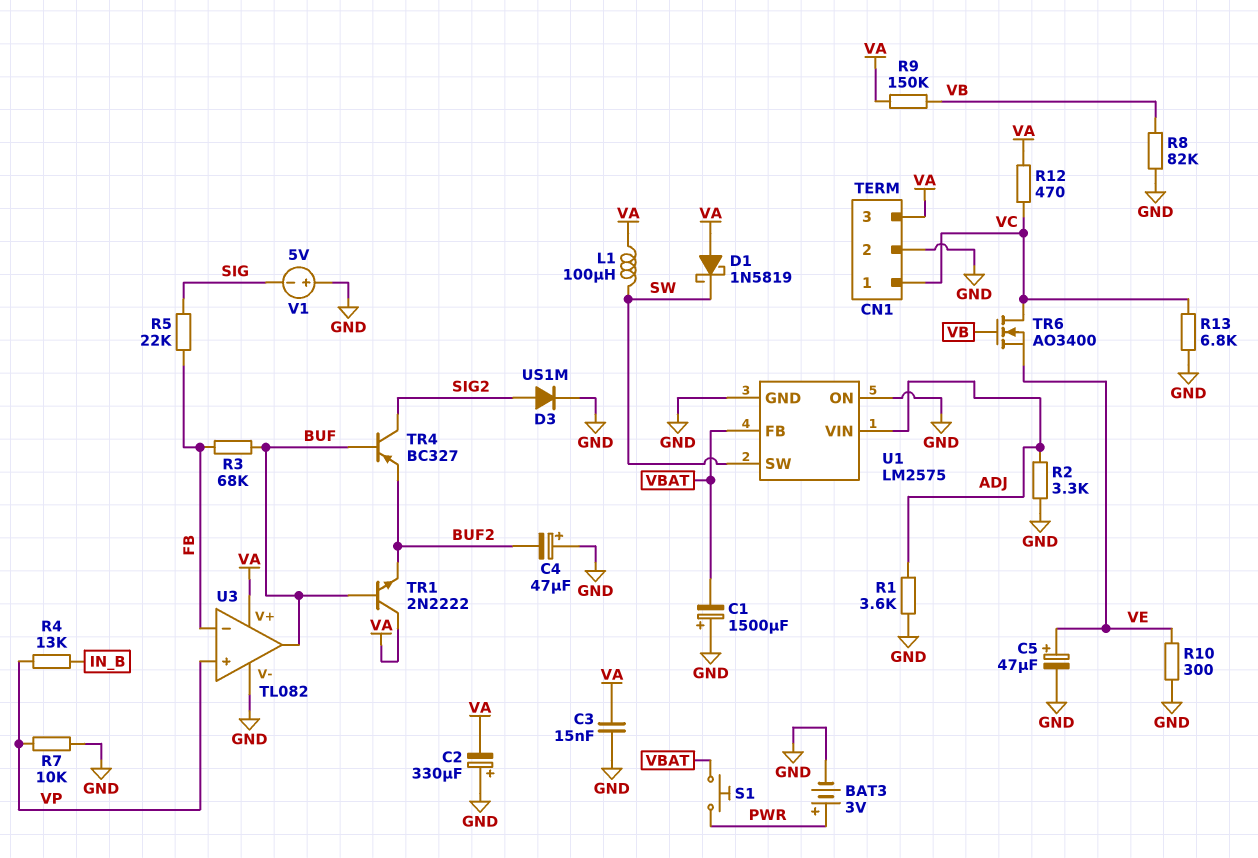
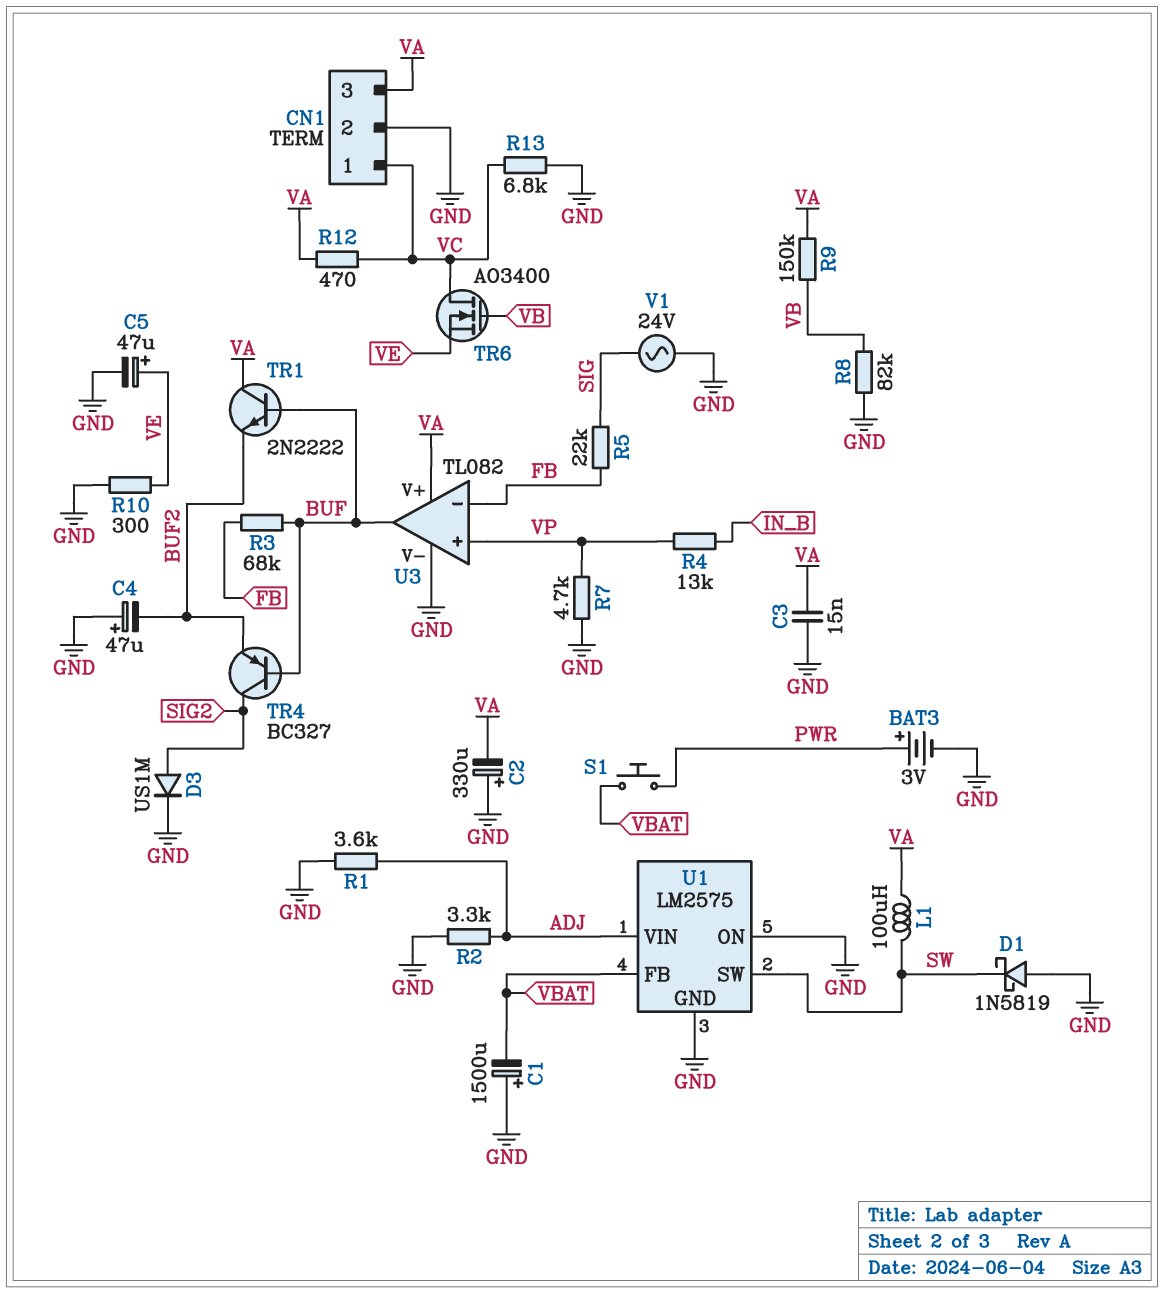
D1: schottky 1N5819 (A VA, K SW) -> schottky 1N5819 (A GND, K SW)
R7: 10k (GND, VP) -> 4.7k (GND, VP)
V1: 5V (plus GND, minus SIG) -> AC 24V (GND, SIG)

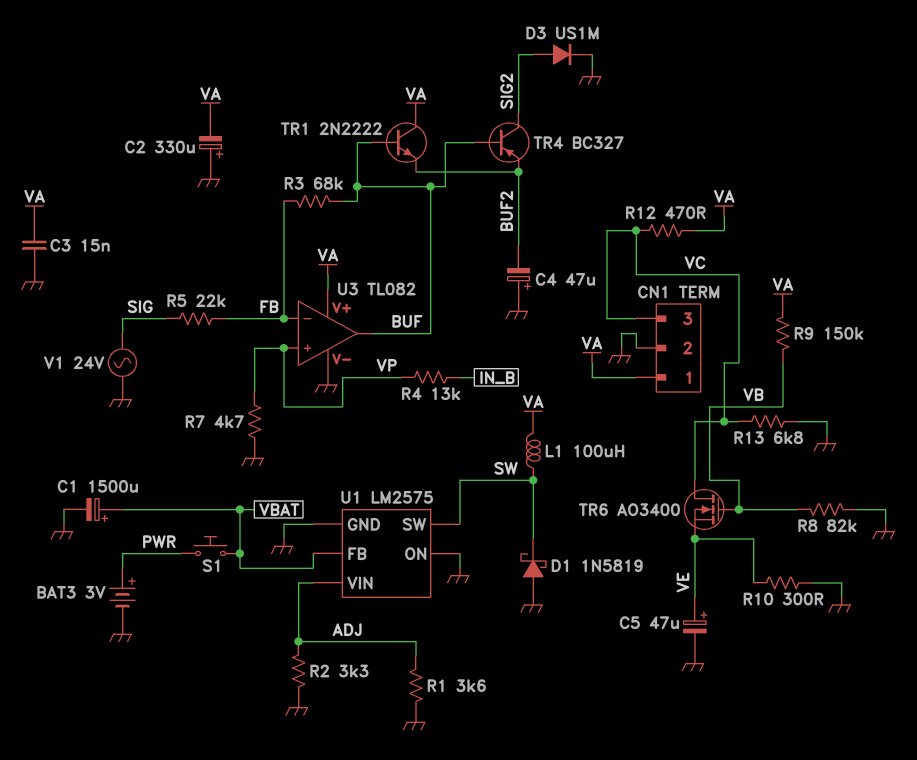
C1: 1500uF (plus GND, minus VBAT) -> 1500uF (plus VBAT, minus GND)
CN1 pin 1: VC -> VA
CN1 pin 3: VA -> VC

